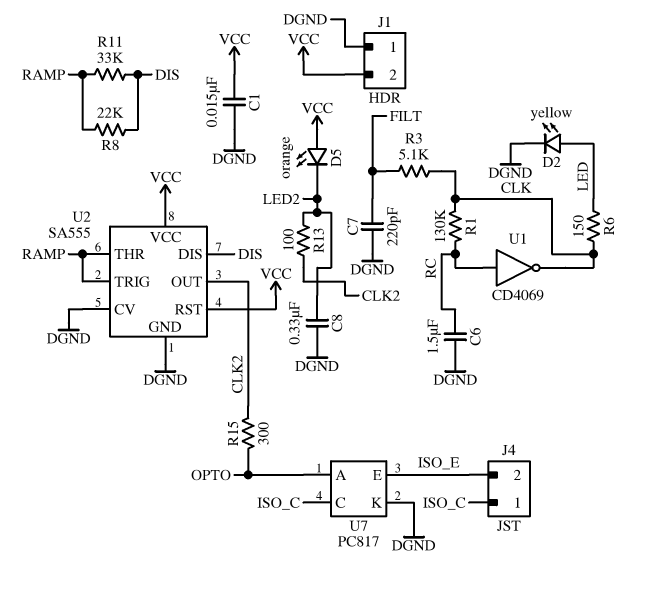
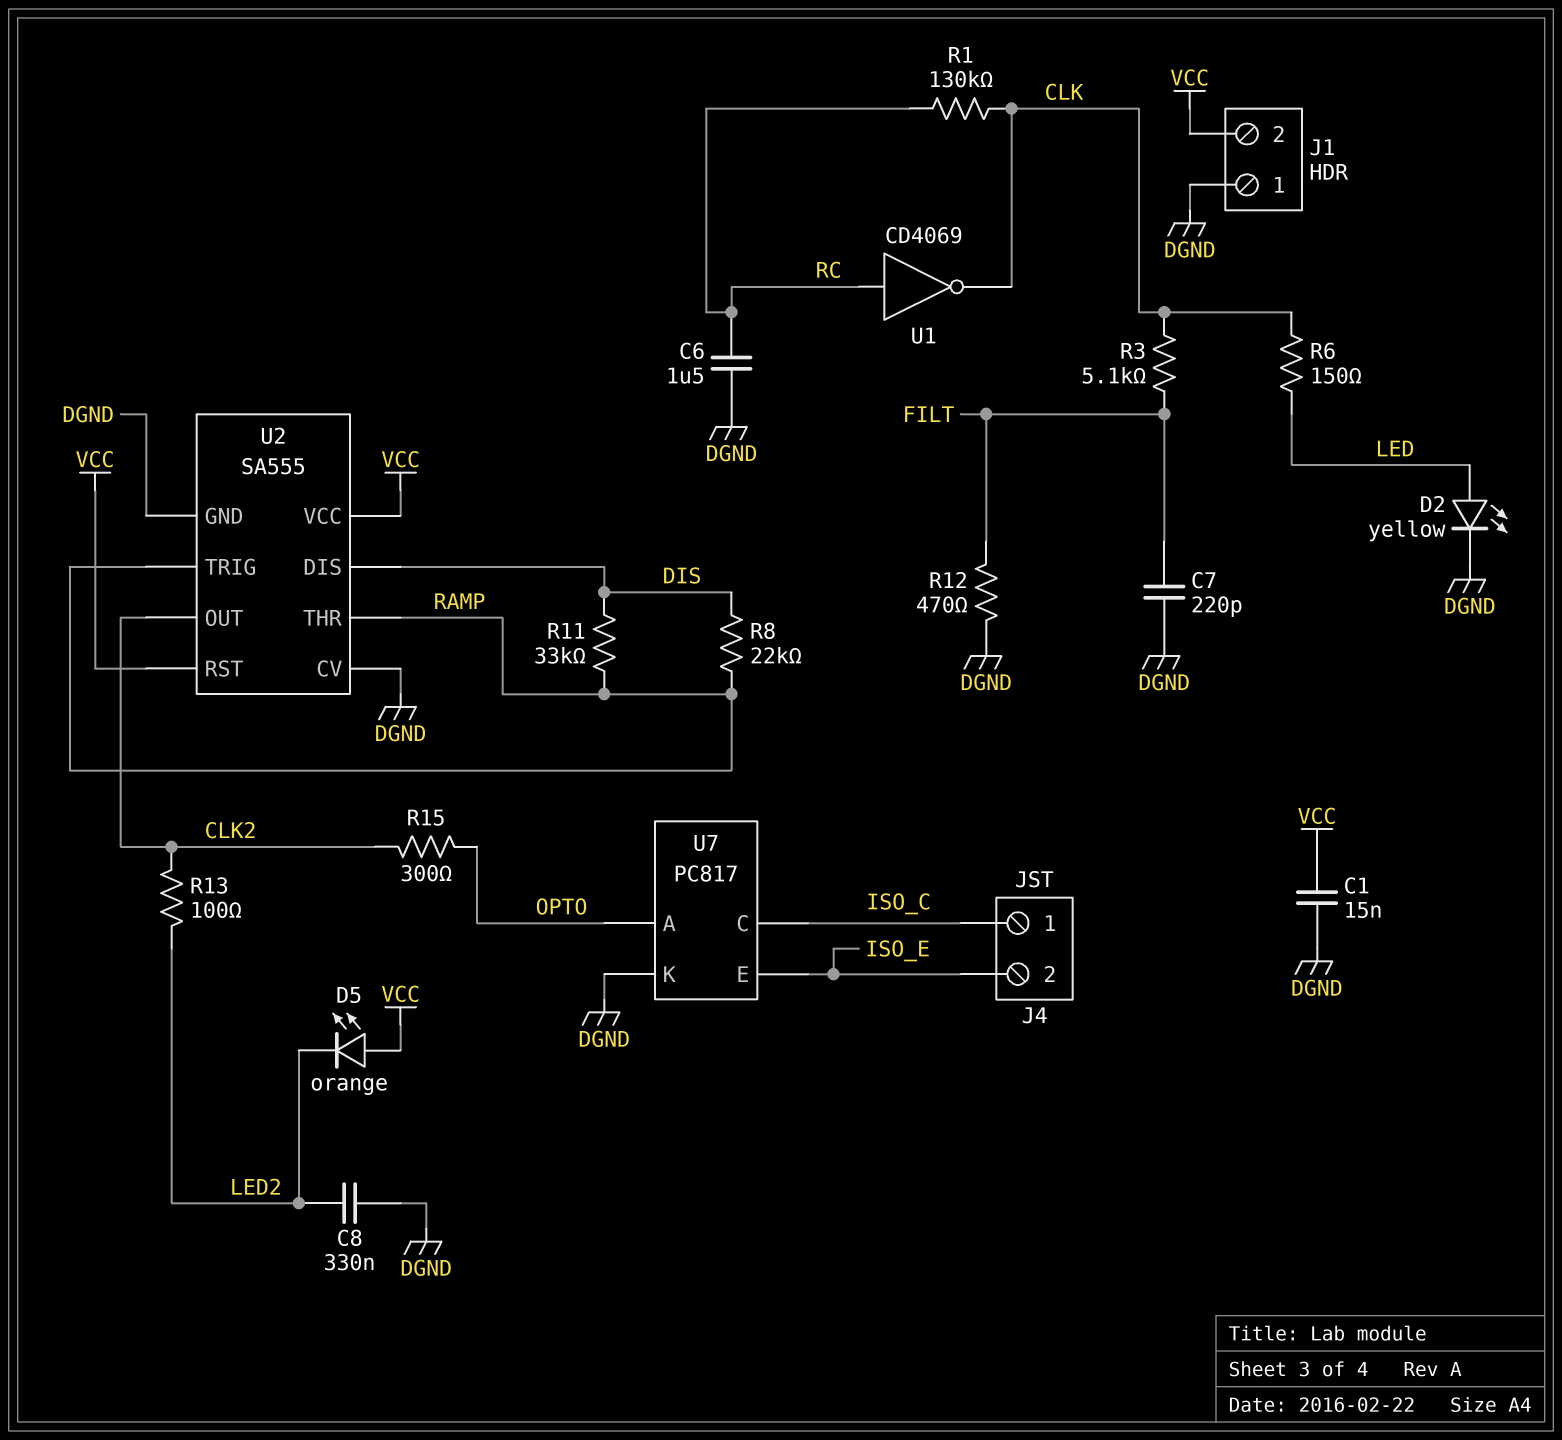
R12: none -> 470 (DGND, FILT)

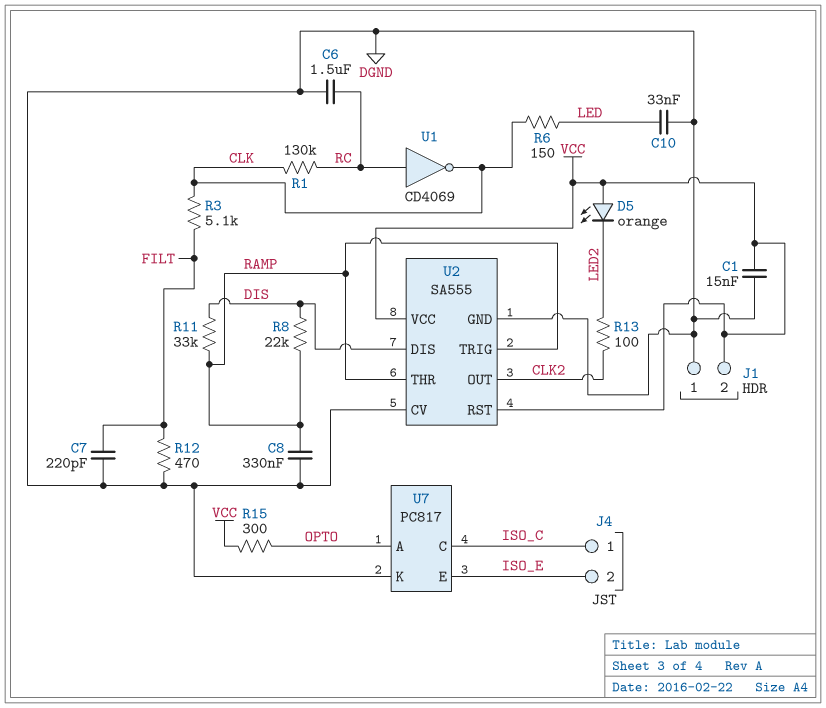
C8: 330nF (DGND, LED2) -> 330nF (DGND, RAMP)
C10: none -> 33nF (DGND, LED)
D2: LED yellow (A LED, K DGND) -> none
R15: 300 (CLK2, OPTO) -> 300 (OPTO, VCC)

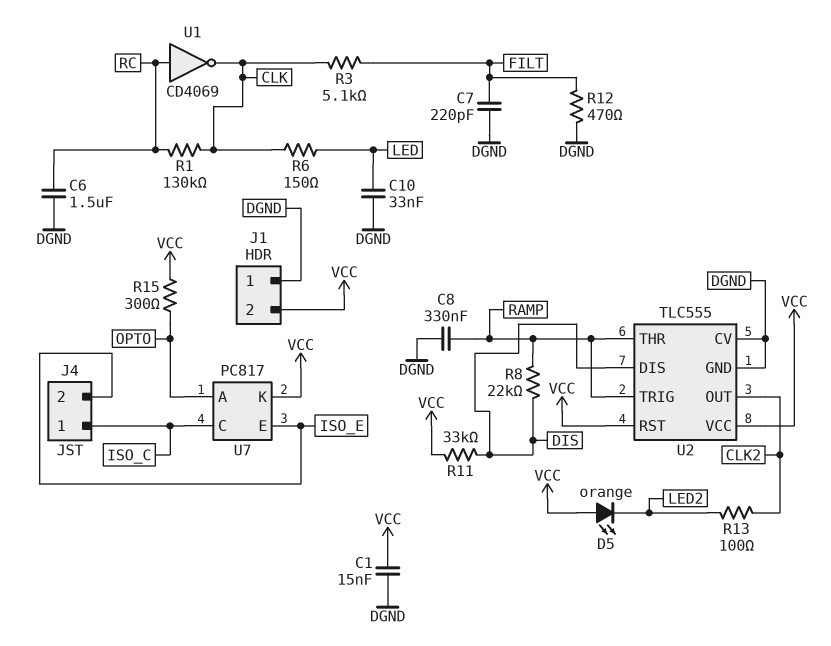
R11: 33k (DIS, RAMP) -> 33k (DIS, VCC)
U2: SA555 -> TLC555
U7 pin K: DGND -> VCC

